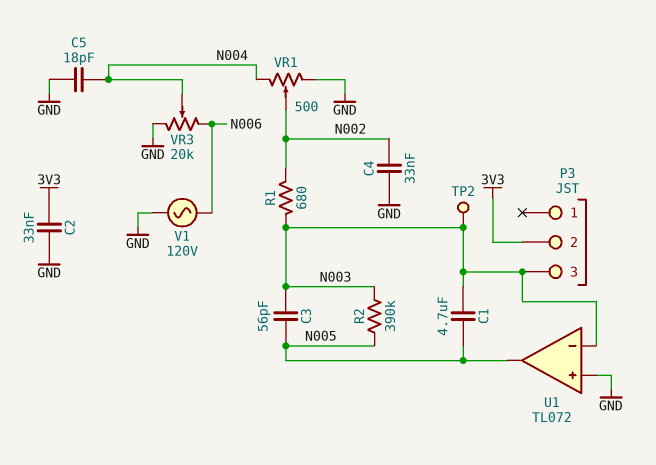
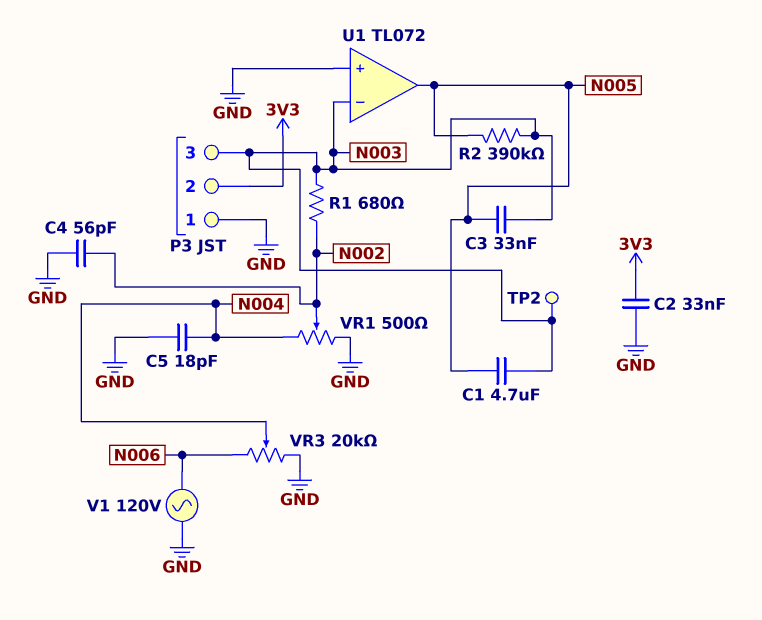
C3: 56pF (N003, N005) -> 33nF (N003, N005)
C4: 33nF (GND, N002) -> 56pF (GND, N002)
P3 pin 1: none -> GND

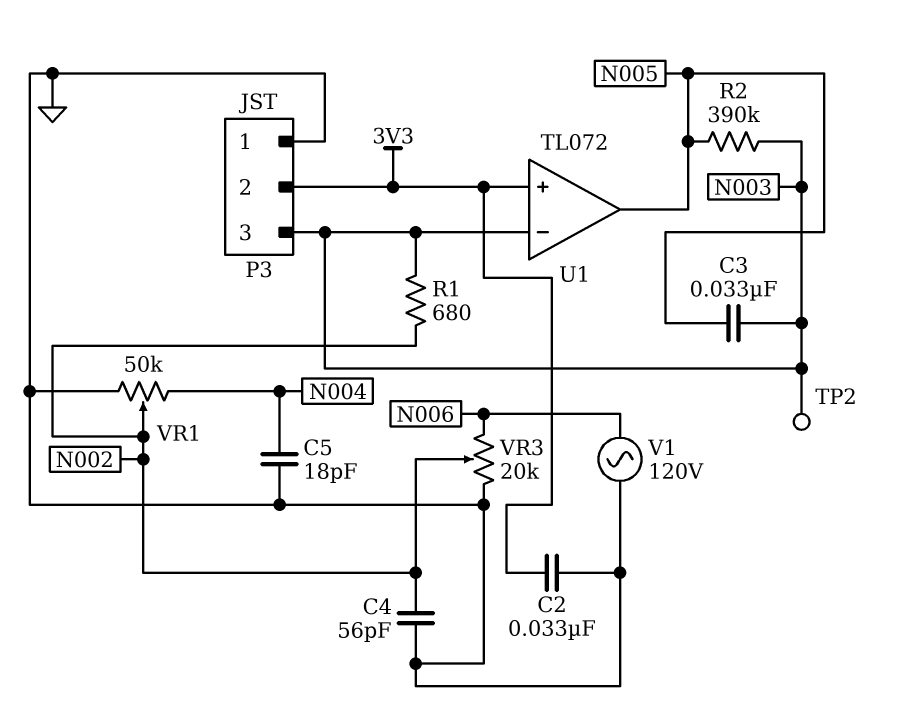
C1: 4.7uF (N003, N005) -> none
U1 pin in+: GND -> 3V3
VR1: 500 (GND, N004, wiper N002) -> 50k (GND, N004, wiper N002)
VR3: 20k (GND, N006, wiper N004) -> 20k (GND, N006, wiper N002)

